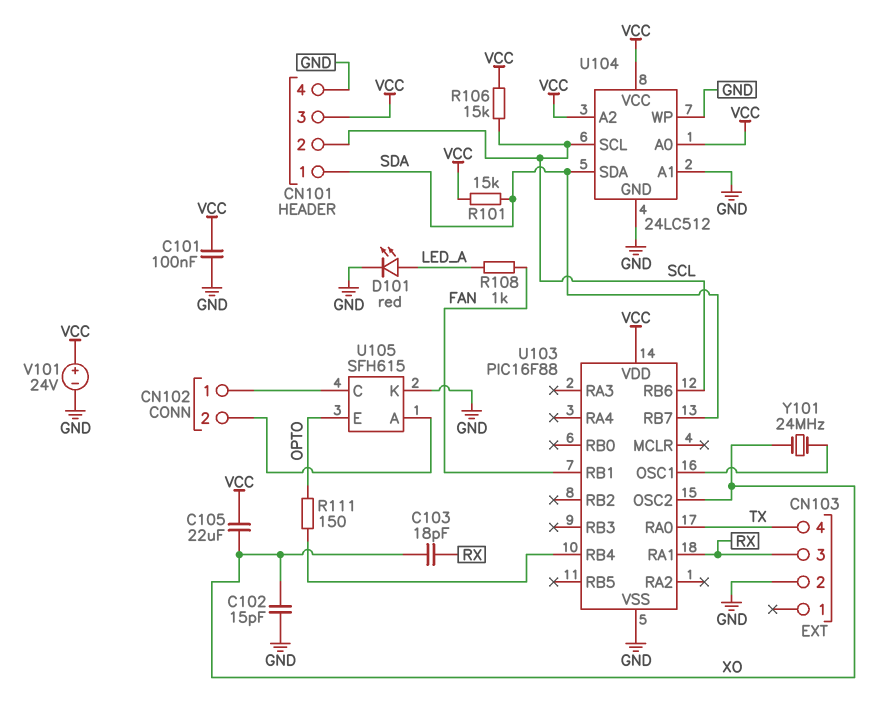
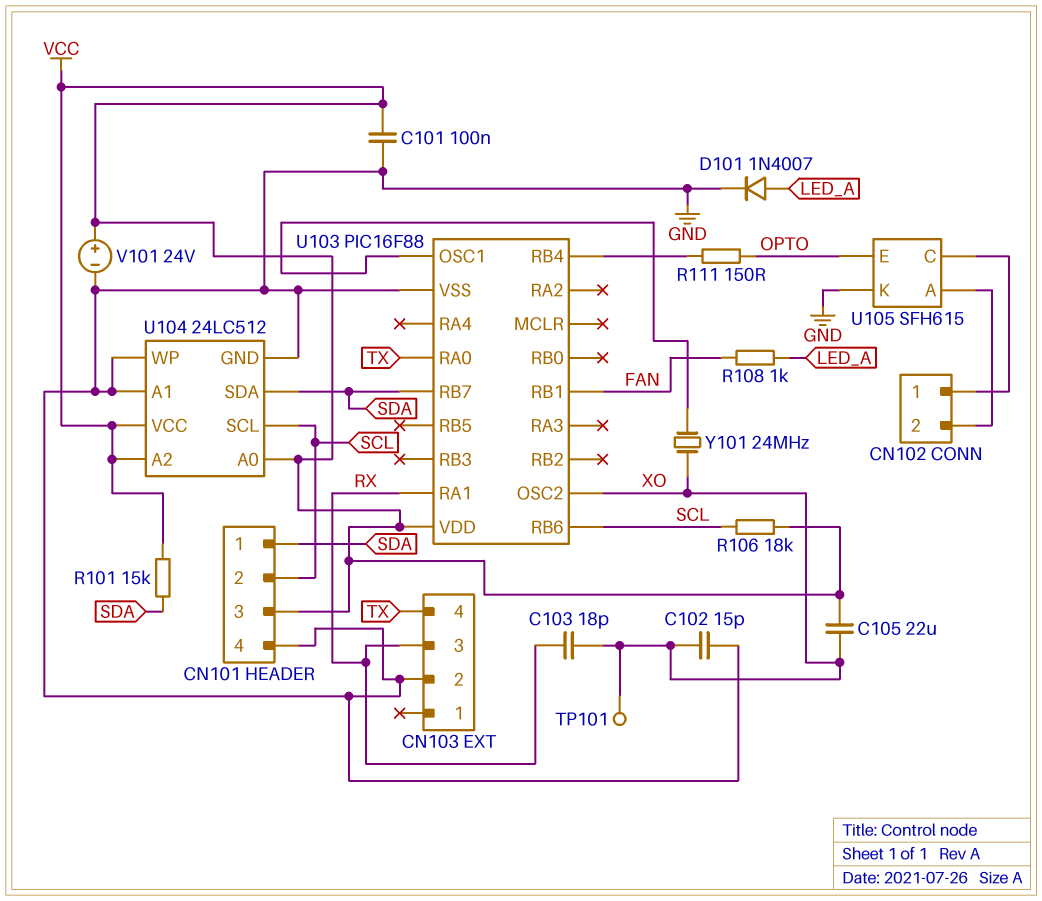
D101: LED red (A LED_A, K GND) -> diode 1N4007 (A LED_A, K GND)
R106: 15k (SCL, VCC) -> 18k (SCL, VCC)
TP101: none -> test point (XO)

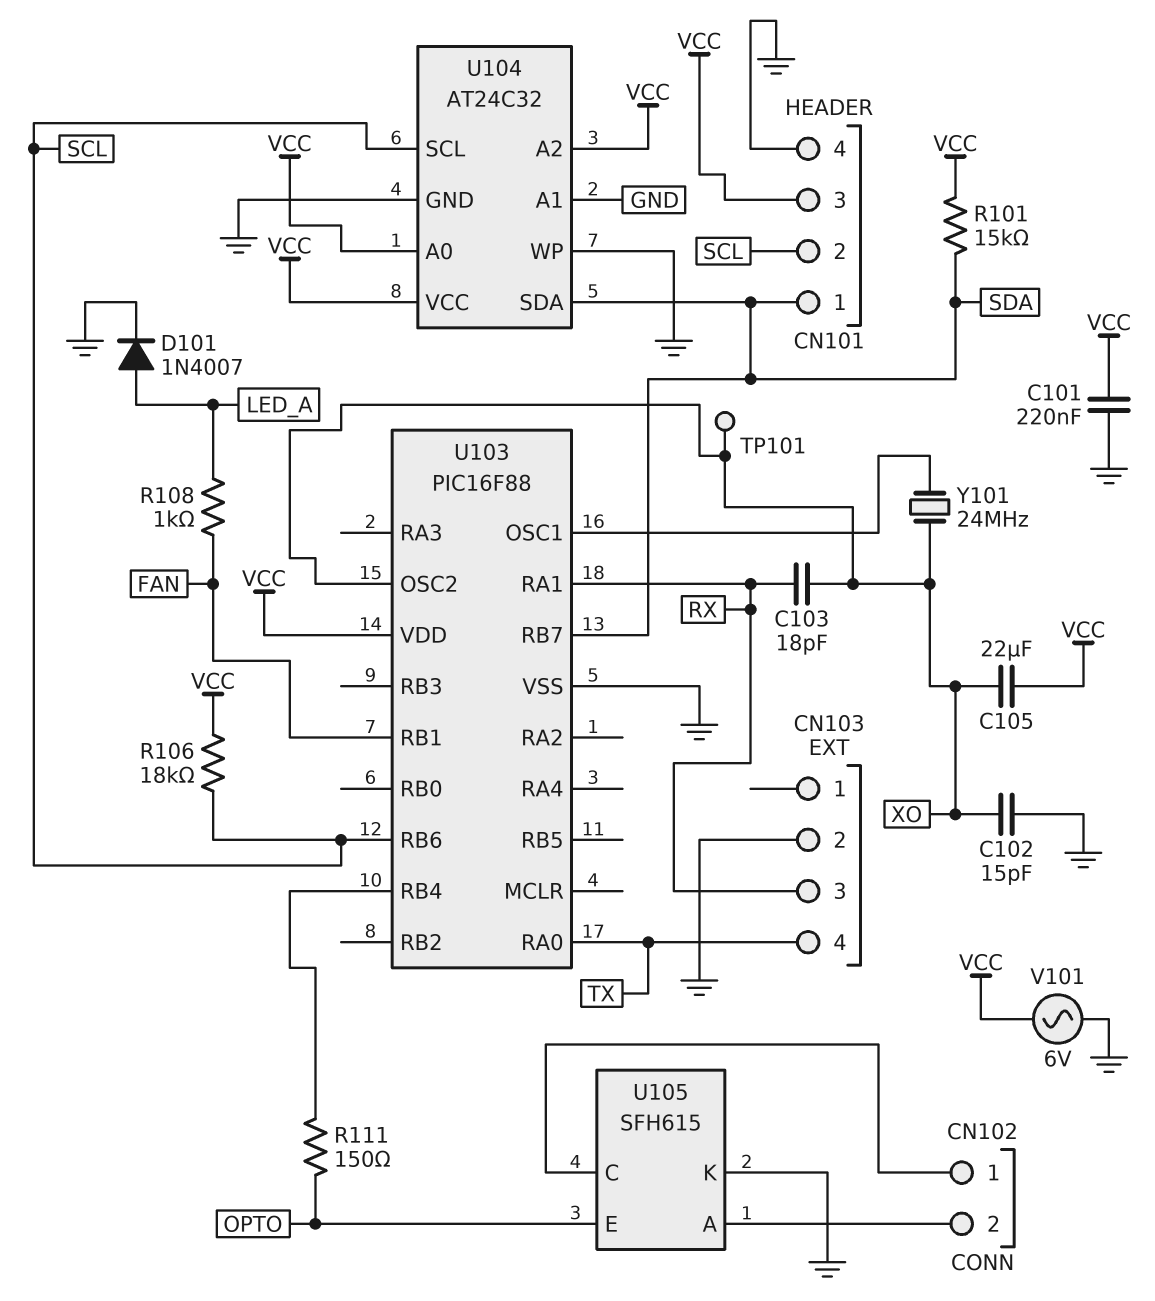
C101: 100nF (GND, VCC) -> 220nF (GND, VCC)
U104: 24LC512 -> AT24C32
V101: 24V (plus VCC, minus GND) -> AC 6V (GND, VCC)

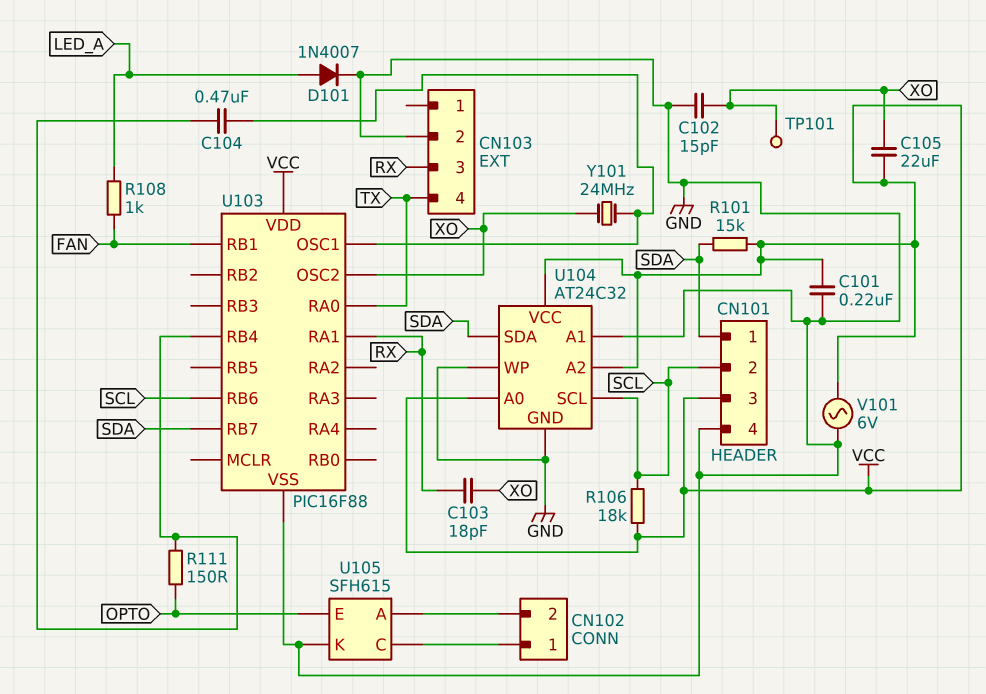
C104: none -> 470nF (U103/OSC1, U103/RB4)

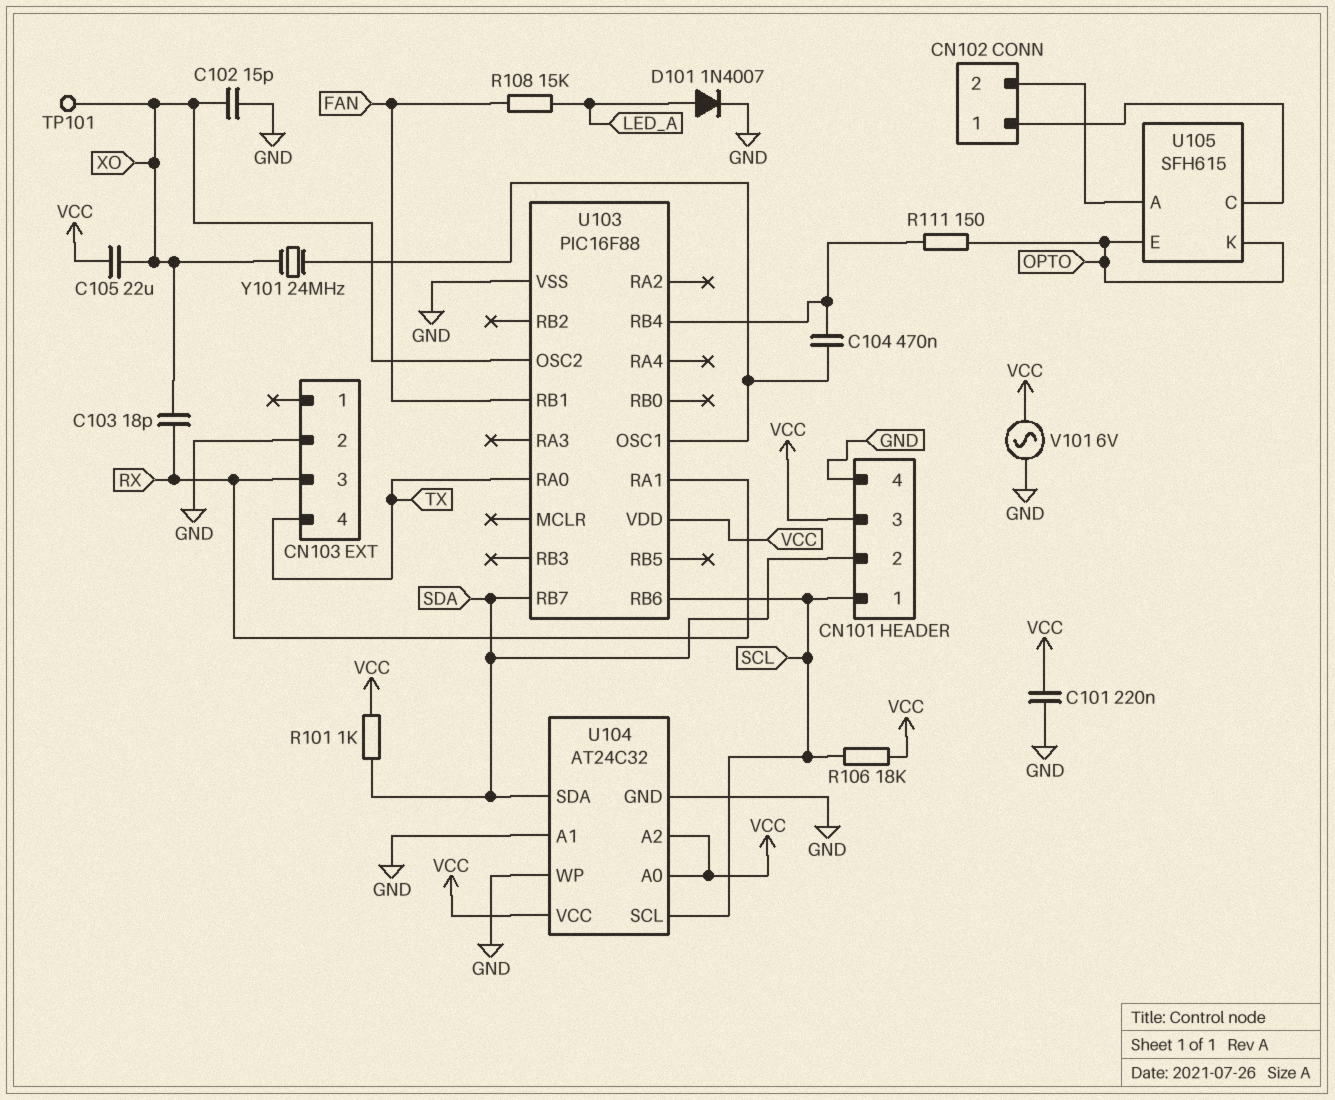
CN101 pin 1: SDA -> SCL
CN101 pin 2: SCL -> SDA
R101: 15k (SDA, VCC) -> 1k (SDA, VCC)
R108: 1k (FAN, LED_A) -> 15k (FAN, LED_A)
U105 pin K: GND -> OPTO

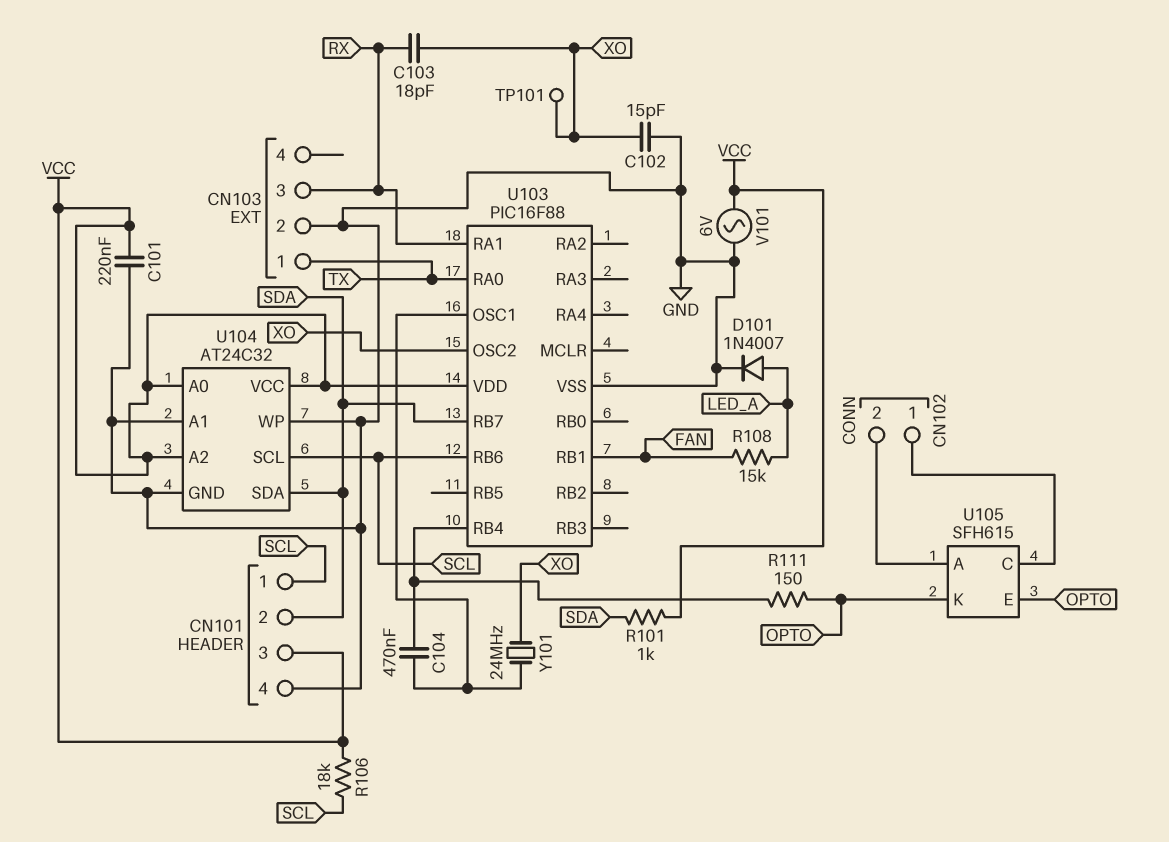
C105: 22uF (VCC, XO) -> none
CN103 pin 1: none -> TX
CN103 pin 4: TX -> none

